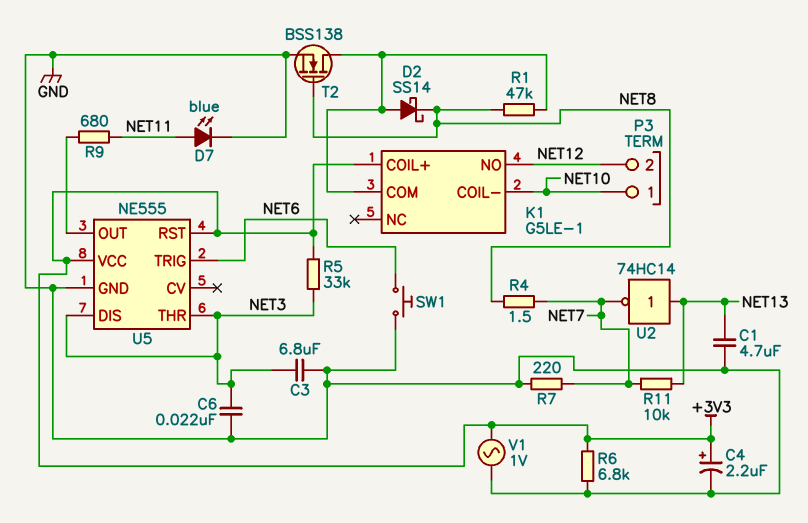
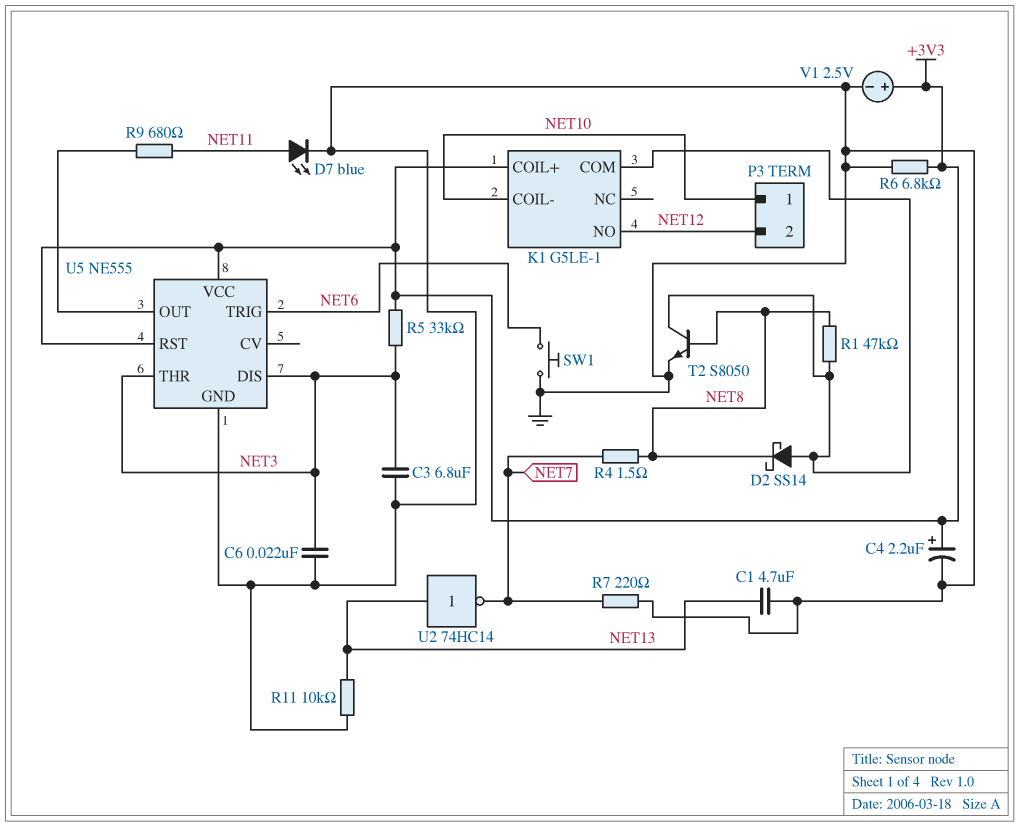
R11: 10k (NET7, NET13) -> 10k (GND, NET13)
T2: NMOS BSS138 (G NET8, D K1/COM, S GND) -> NPN S8050 (B NET8, C K1/COM, E GND)
V1: AC 1V (+3V3, GND) -> 2.5V (plus +3V3, minus GND)

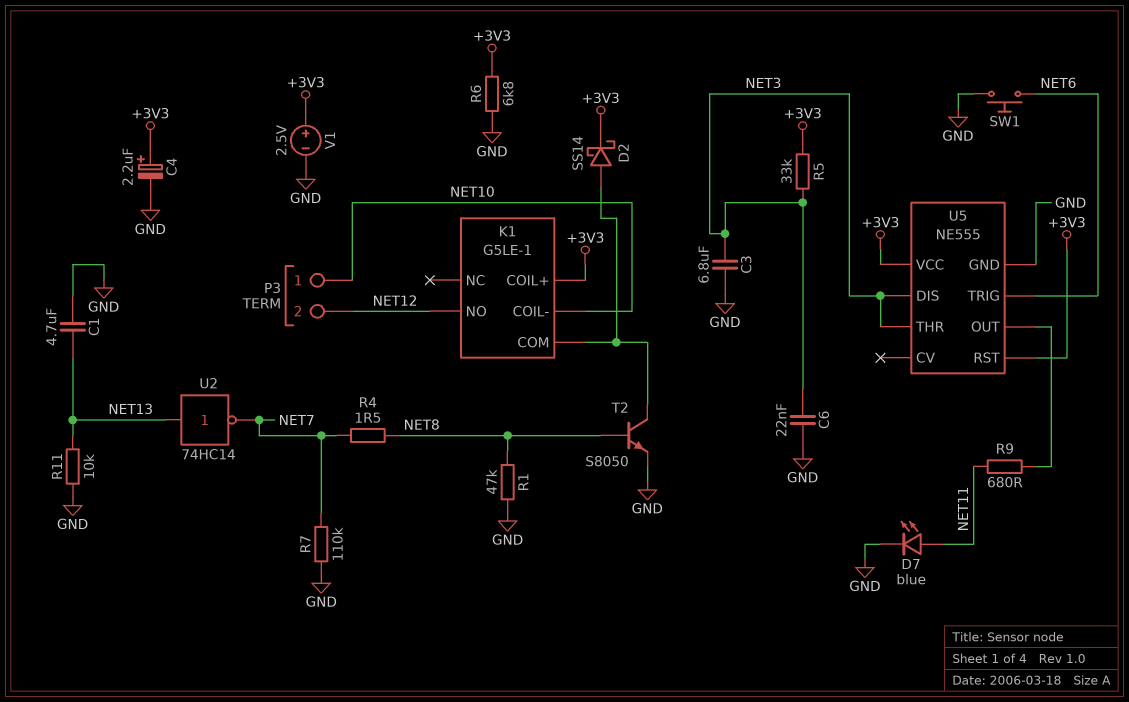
D2: schottky SS14 (A K1/COM, K NET8) -> schottky SS14 (A K1/COM, K +3V3)
R1: 47k (K1/COM, NET8) -> 47k (GND, NET8)
R7: 220 (GND, NET7) -> 110k (GND, NET7)

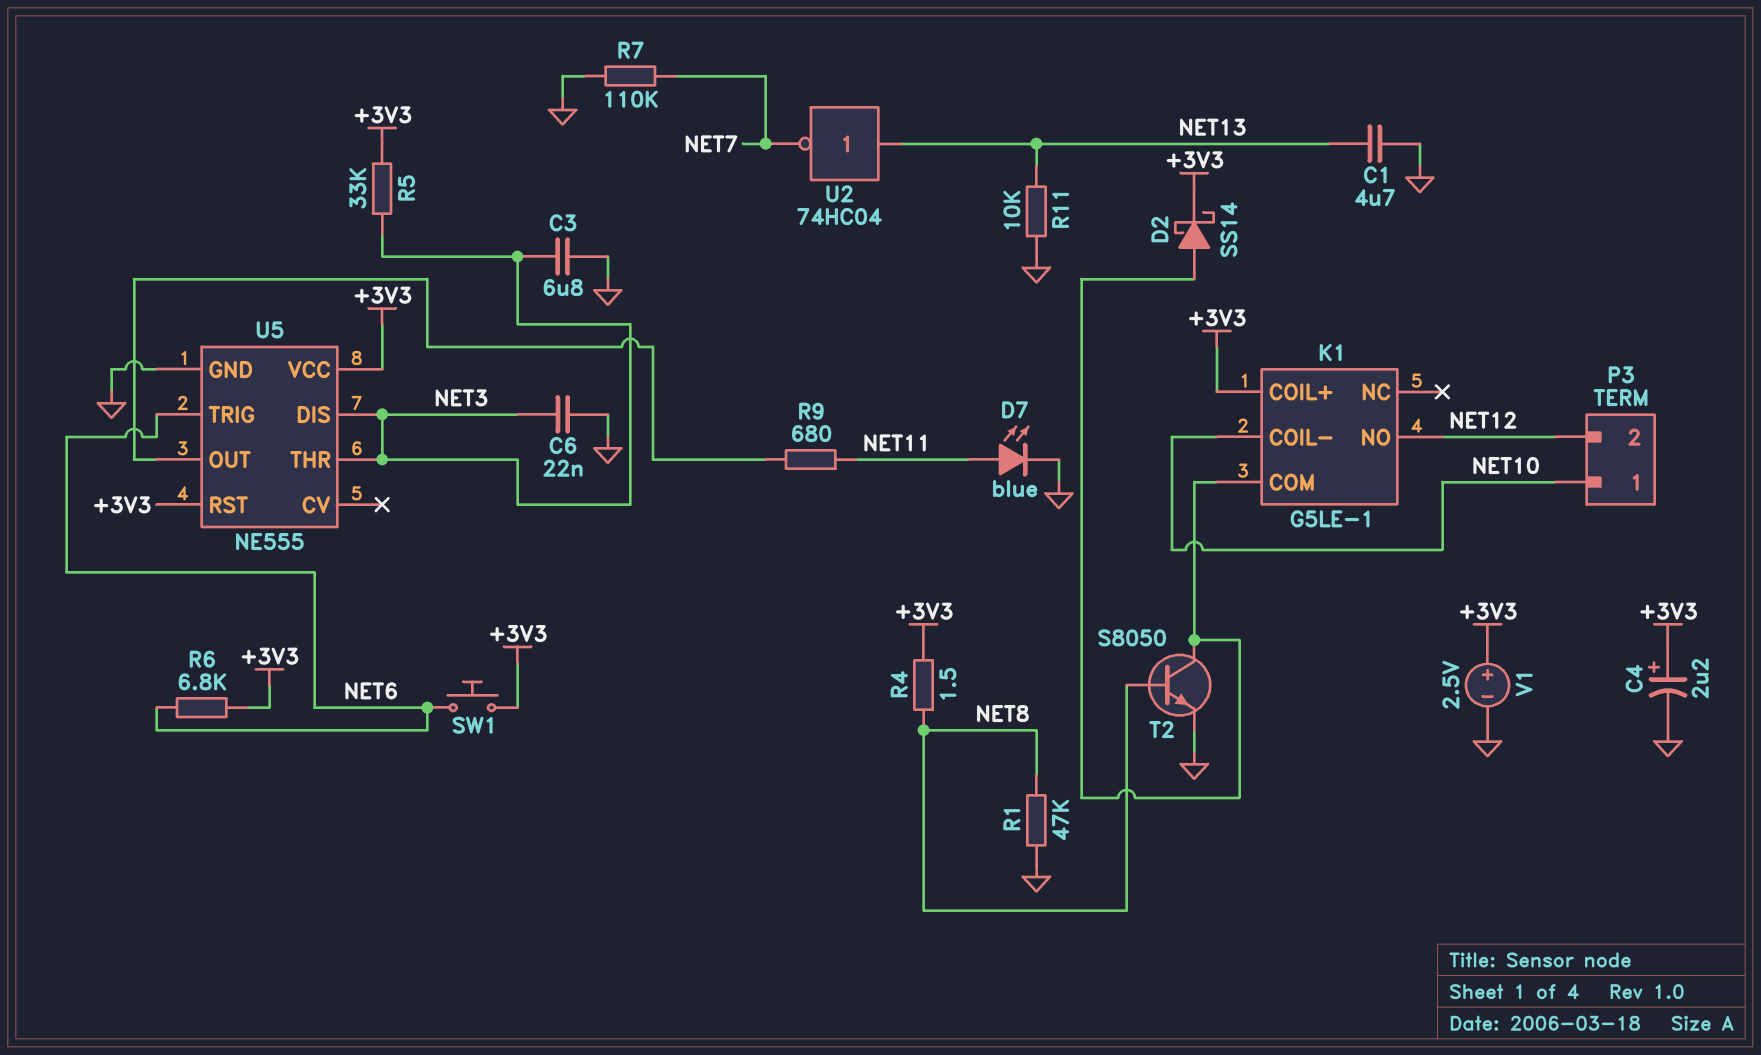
R4: 1.5 (NET7, NET8) -> 1.5 (+3V3, NET8)
R6: 6.8k (+3V3, GND) -> 6.8k (+3V3, NET6)
SW1: button (GND, NET6) -> button (+3V3, NET6)
U2: NOT 74HC14 (in NET13, out NET7) -> NOT 74HC04 (in NET13, out NET7)

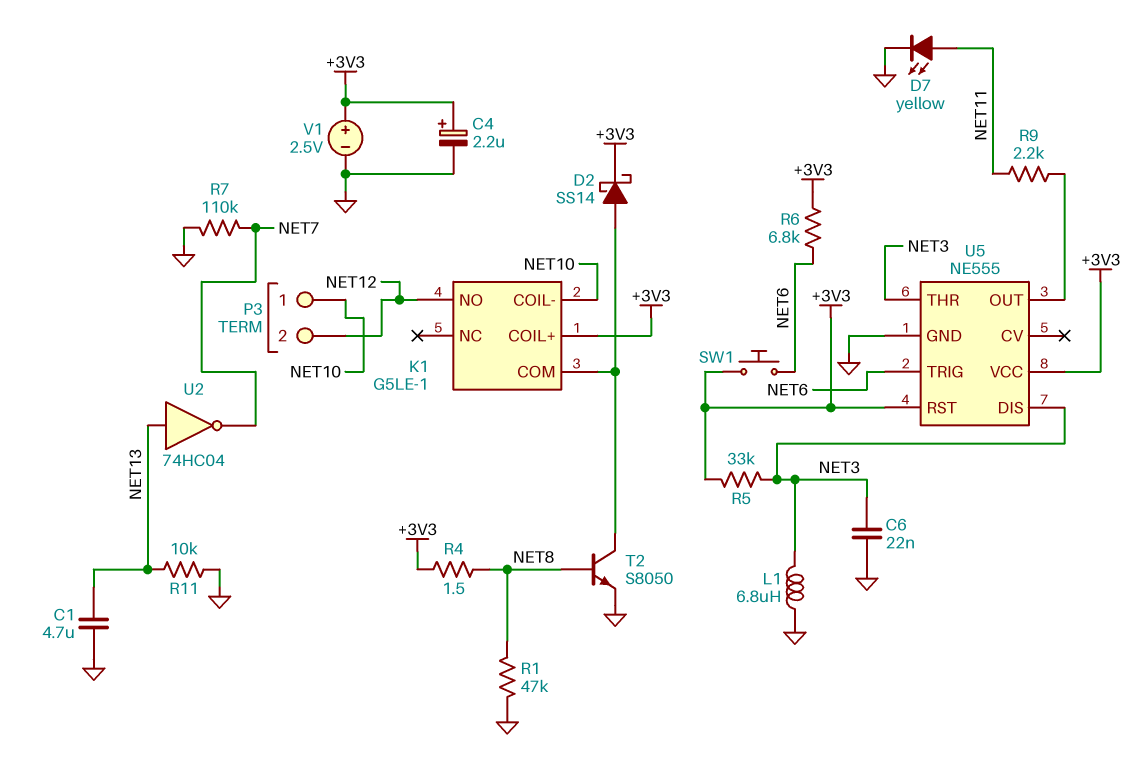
C3: 6.8uF (GND, NET3) -> none
D7: LED blue (A NET11, K GND) -> LED yellow (A NET11, K GND)
L1: none -> 6.8uH (GND, NET3)
R9: 680 (NET11, U5/OUT) -> 2.2k (NET11, U5/OUT)

